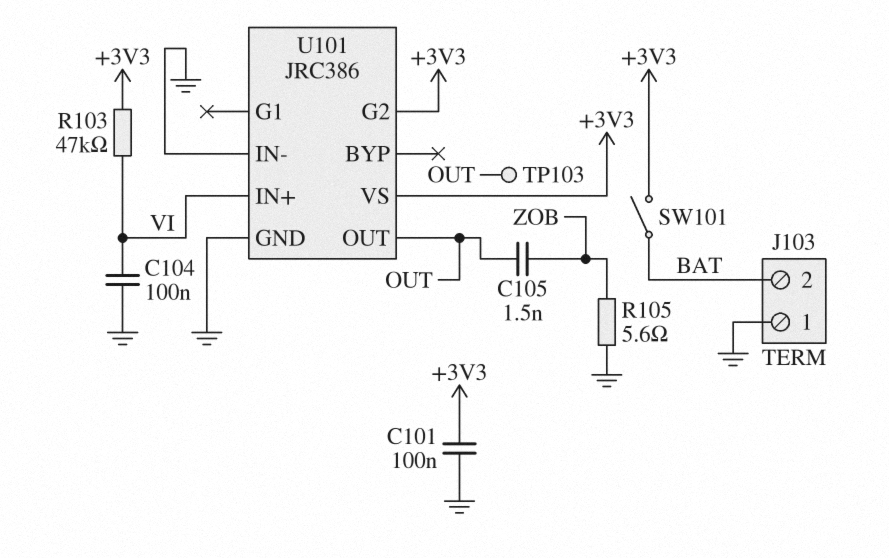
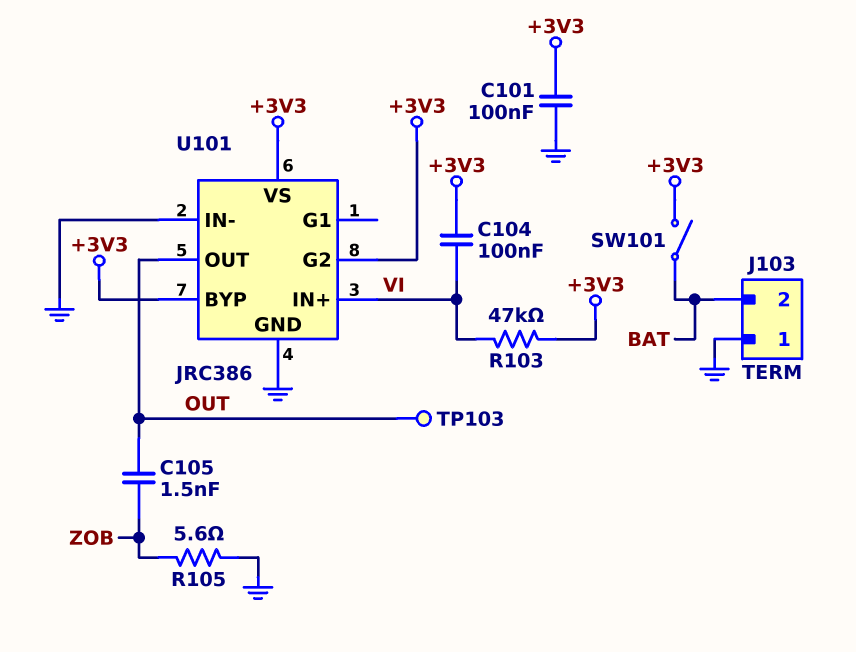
C104: 100nF (GND, VI) -> 100nF (+3V3, VI)
U101 pin BYP: none -> +3V3

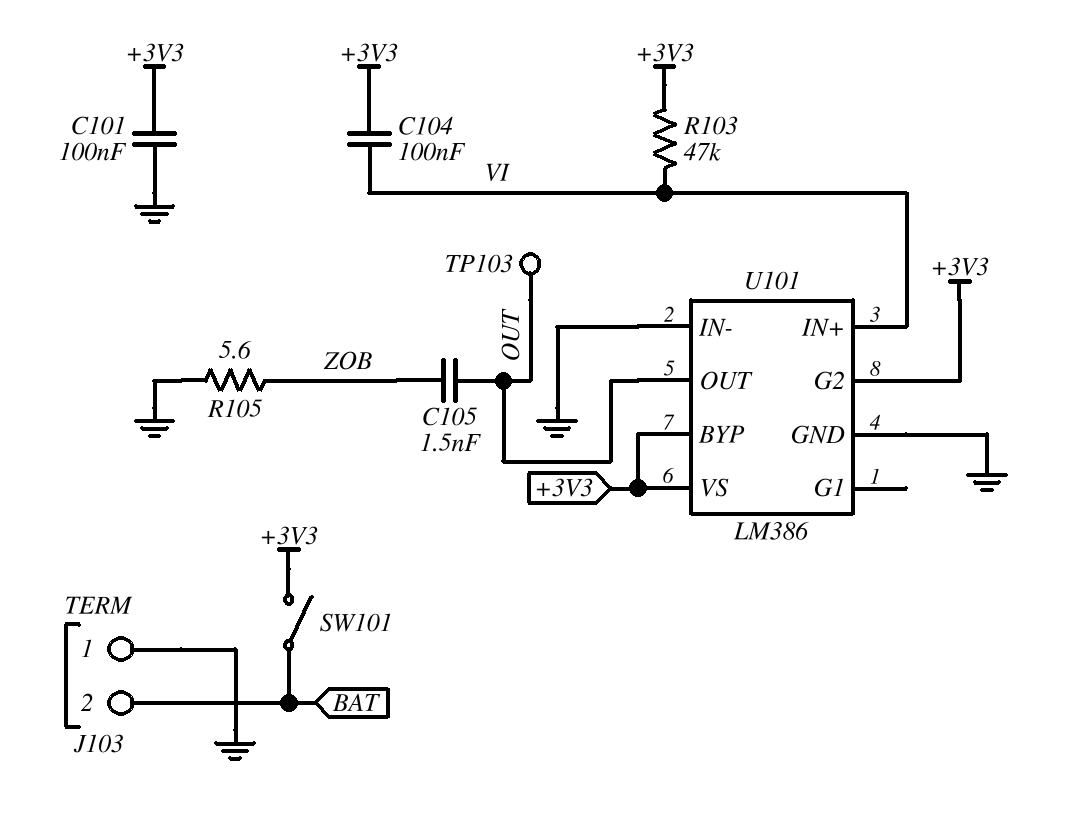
U101: JRC386 -> LM386

